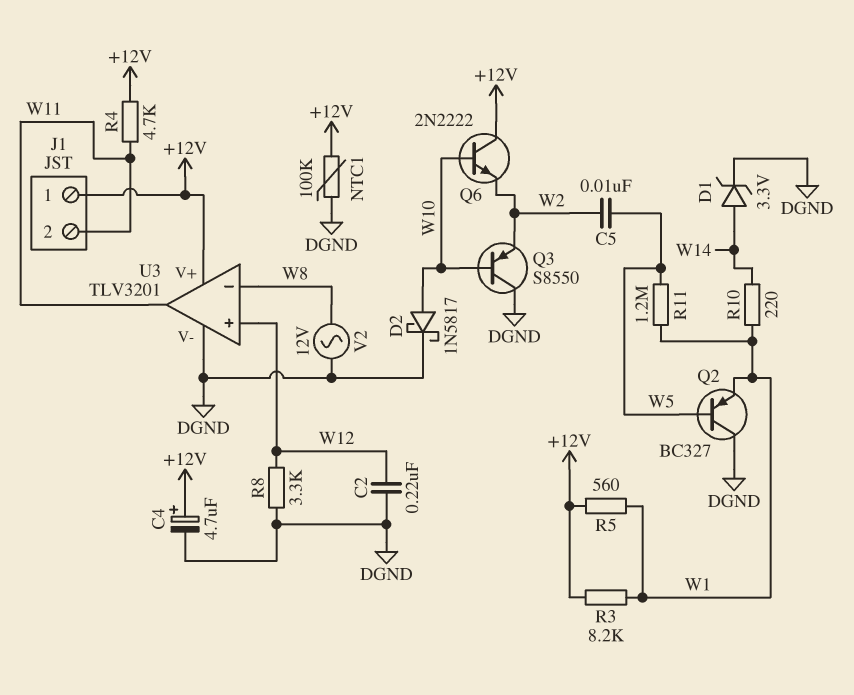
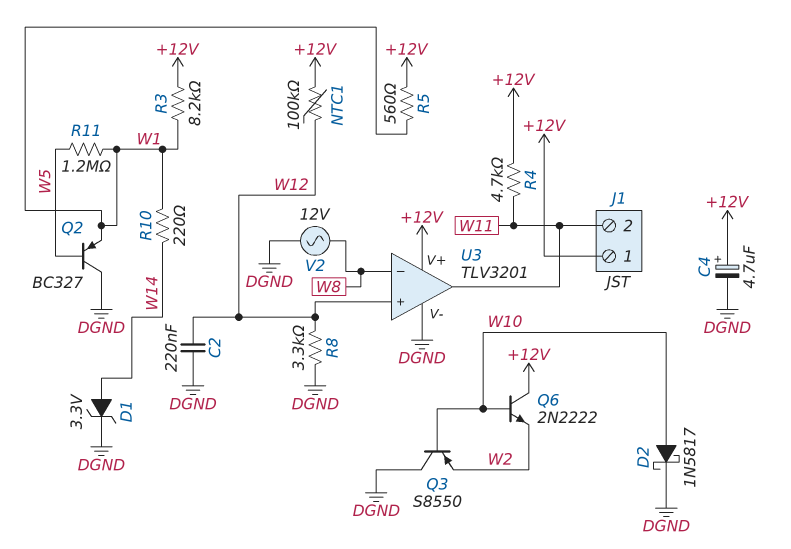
C5: 10nF (W2, W5) -> none
NTC1: 100k (+12V, DGND) -> 100k (+12V, W12)

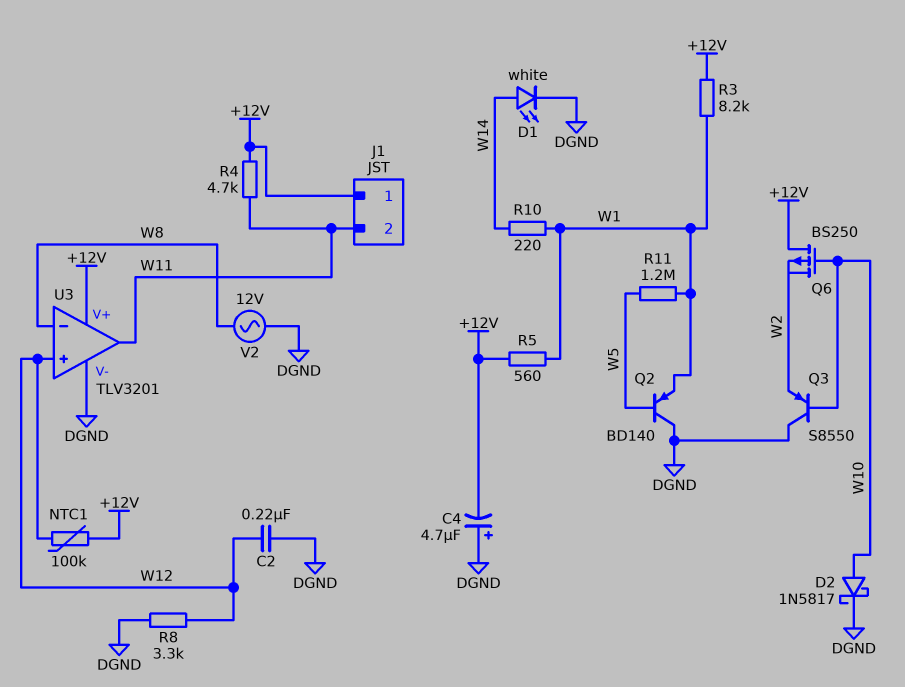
C4: 4.7uF (plus +12V, minus DGND) -> 4.7uF (plus DGND, minus +12V)
D1: zener 3.3V (A W14, K DGND) -> LED white (A W14, K DGND)
Q2: PNP BC327 (B W5, C DGND, E W1) -> PNP BD140 (B W5, C DGND, E W1)
Q6: NPN 2N2222 (B W10, C +12V, E W2) -> PMOS BS250 (G W10, D +12V, S W2)

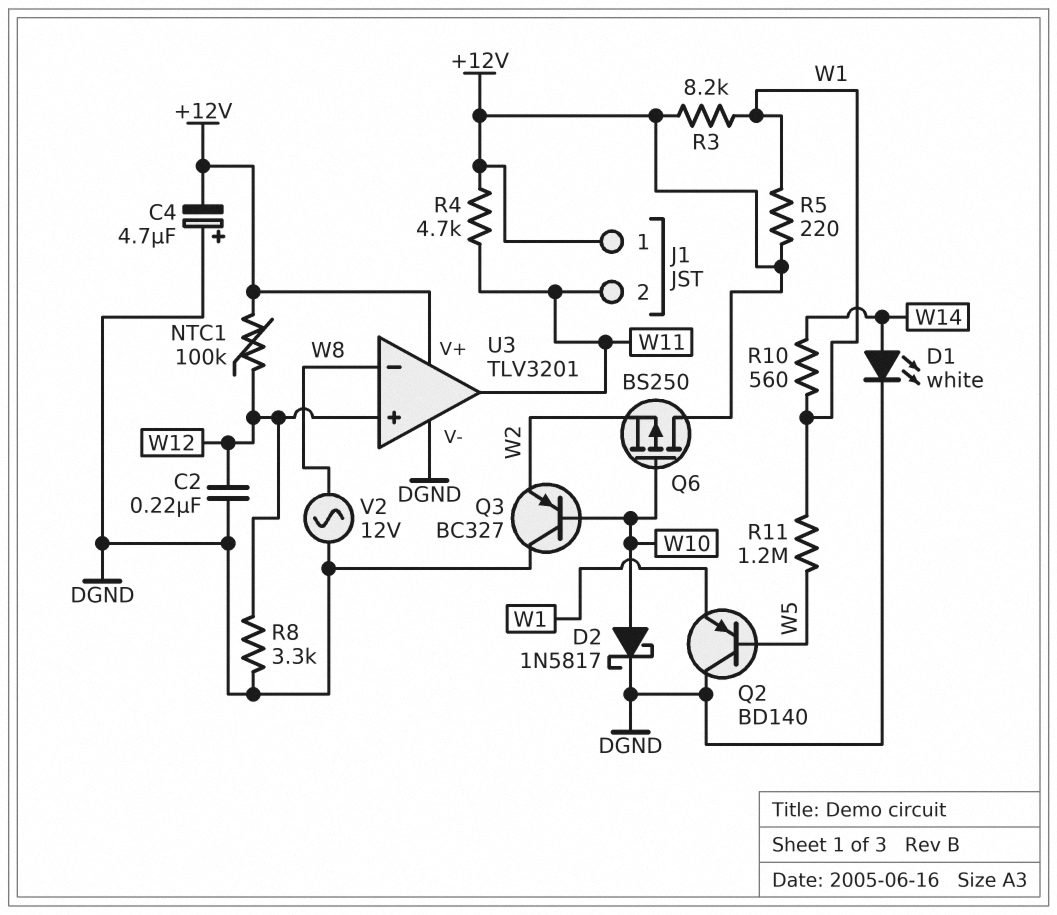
Q3: PNP S8550 (B W10, C DGND, E W2) -> PNP BC327 (B W10, C DGND, E W2)
R5: 560 (+12V, W1) -> 220 (+12V, W1)
R10: 220 (W1, W14) -> 560 (W1, W14)

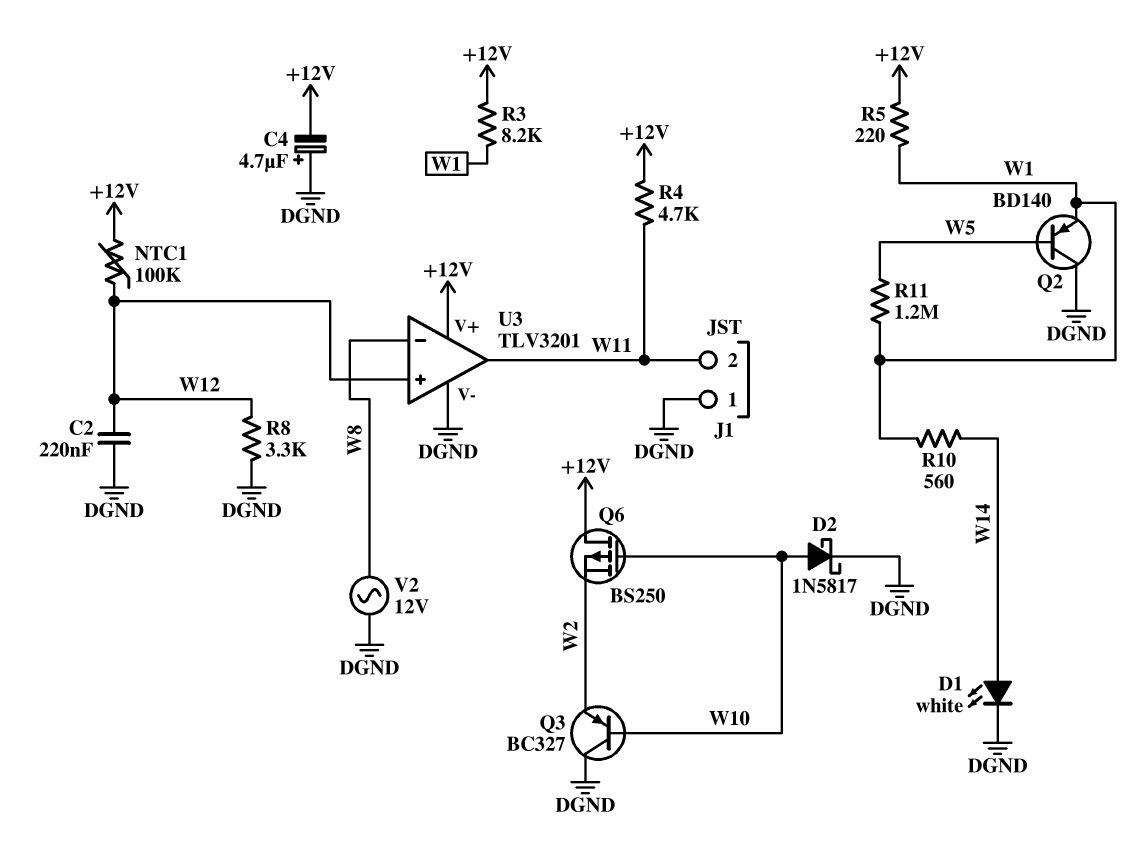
J1 pin 1: +12V -> DGND

